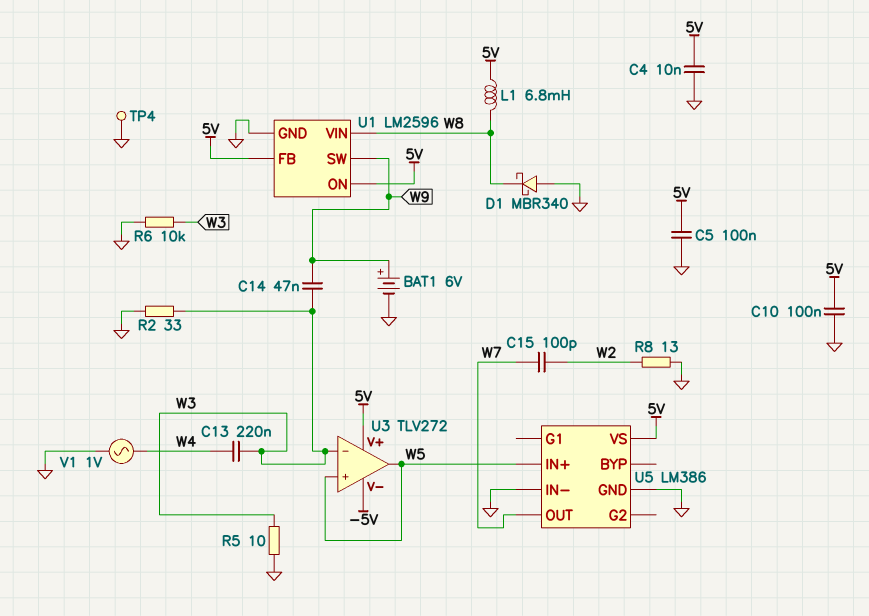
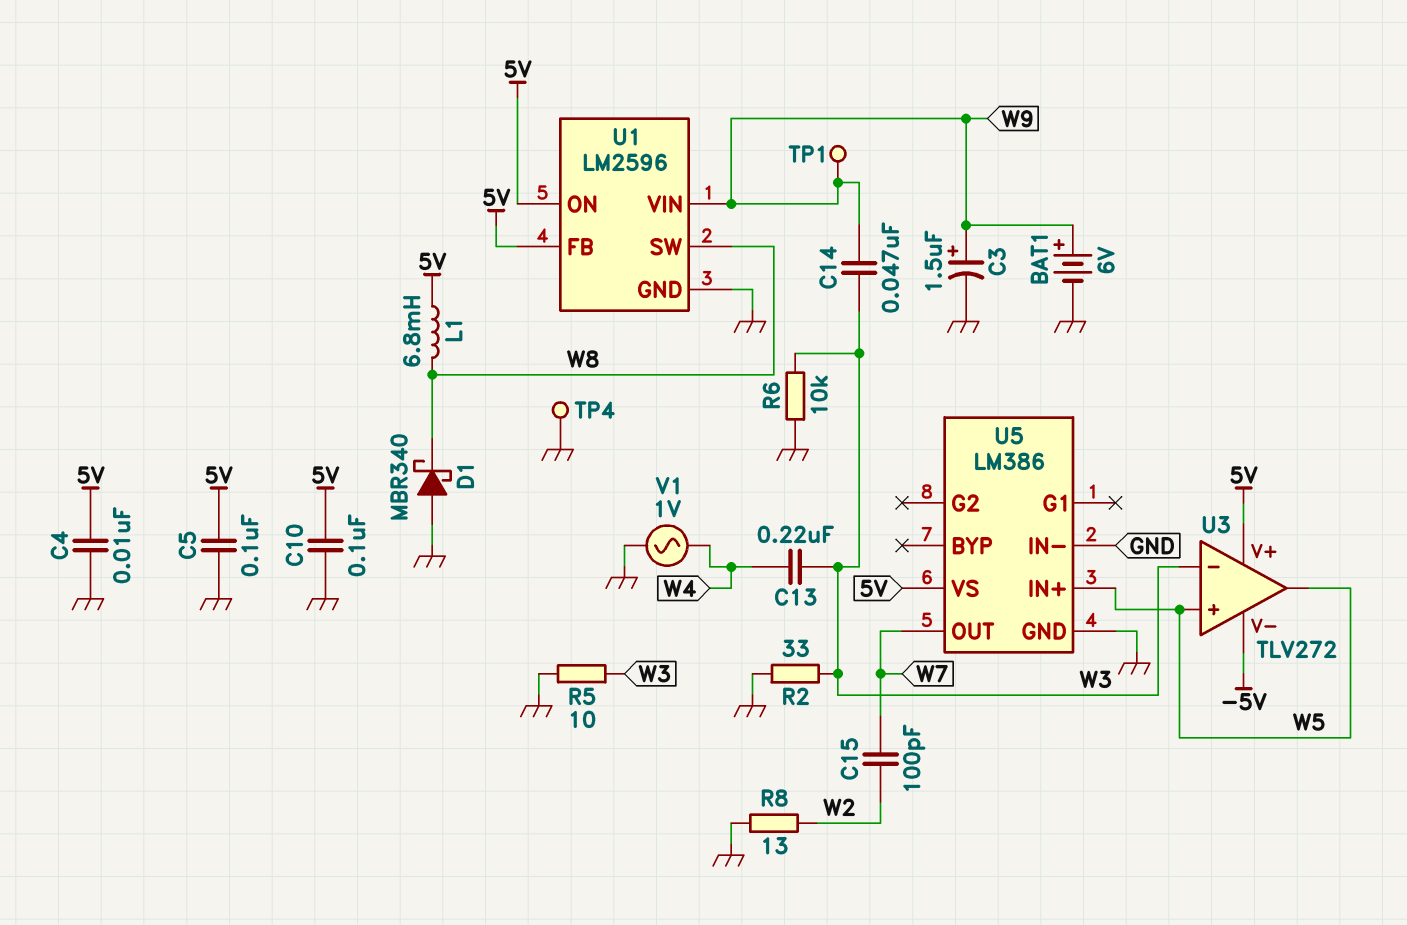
C3: none -> 1.5uF (plus W9, minus GND)
TP1: none -> test point (W9)
U1 pin SW: W9 -> W8
U1 pin VIN: W8 -> W9

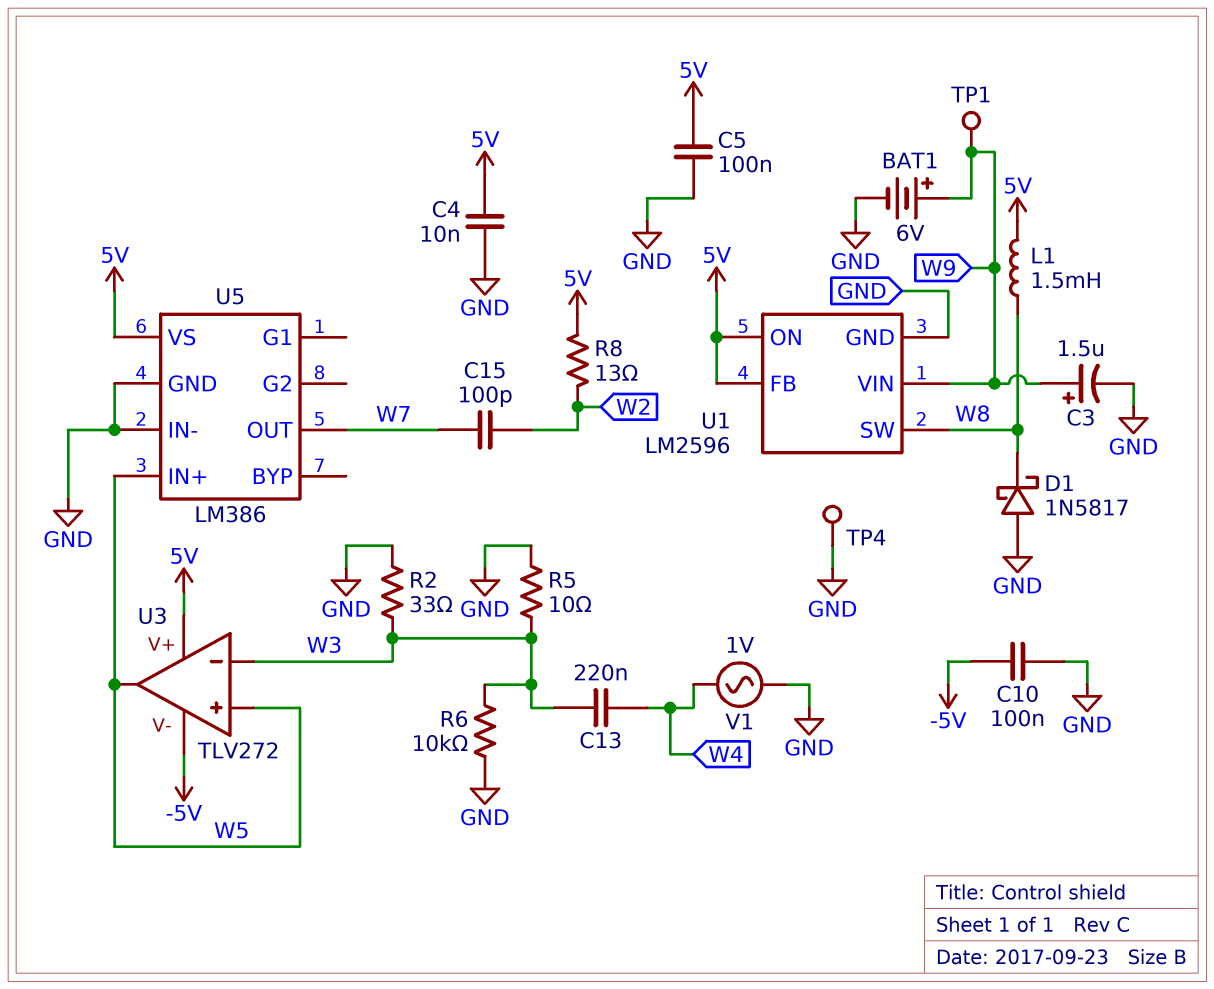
C10: 100nF (5V, GND) -> 100nF (-5V, GND)
C14: 47nF (W3, W9) -> none
D1: schottky MBR340 (A GND, K W8) -> schottky 1N5817 (A GND, K W8)
L1: 6.8mH (5V, W8) -> 1.5mH (5V, W8)
R8: 13 (GND, W2) -> 13 (5V, W2)

